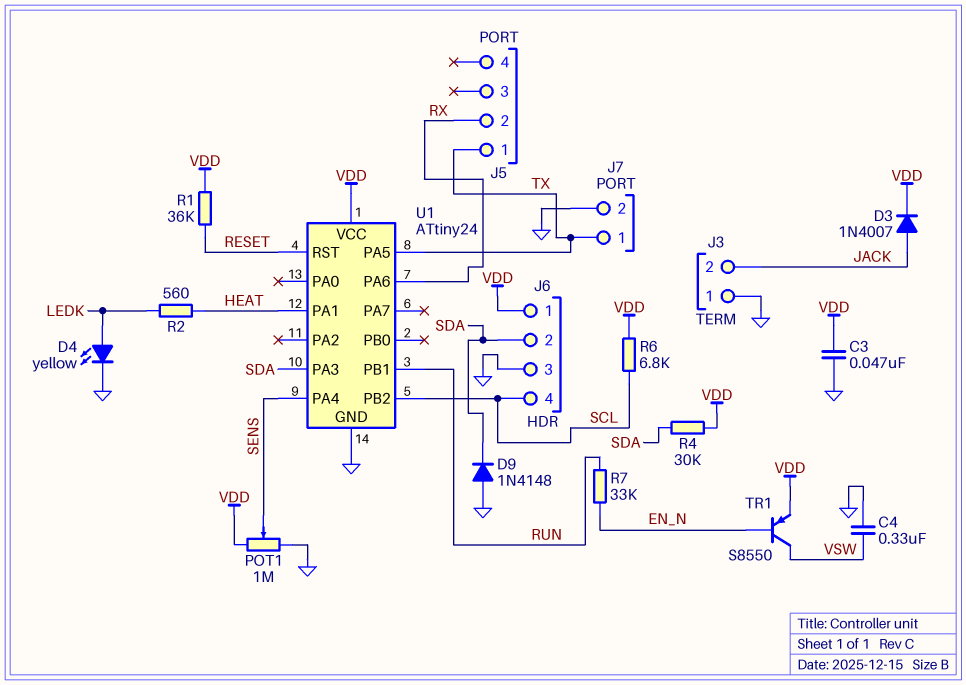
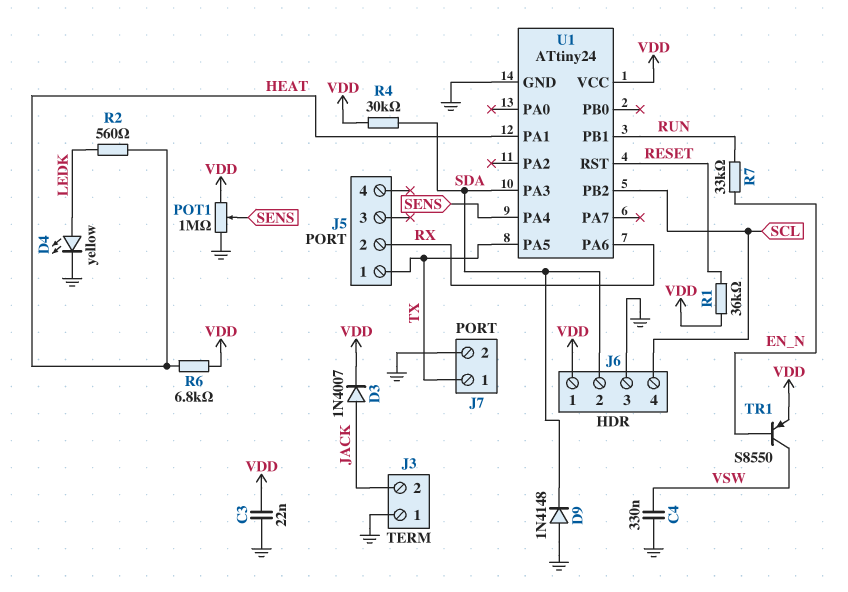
C3: 47nF (GND, VDD) -> 22nF (GND, VDD)
R6: 6.8k (SCL, VDD) -> 6.8k (HEAT, VDD)

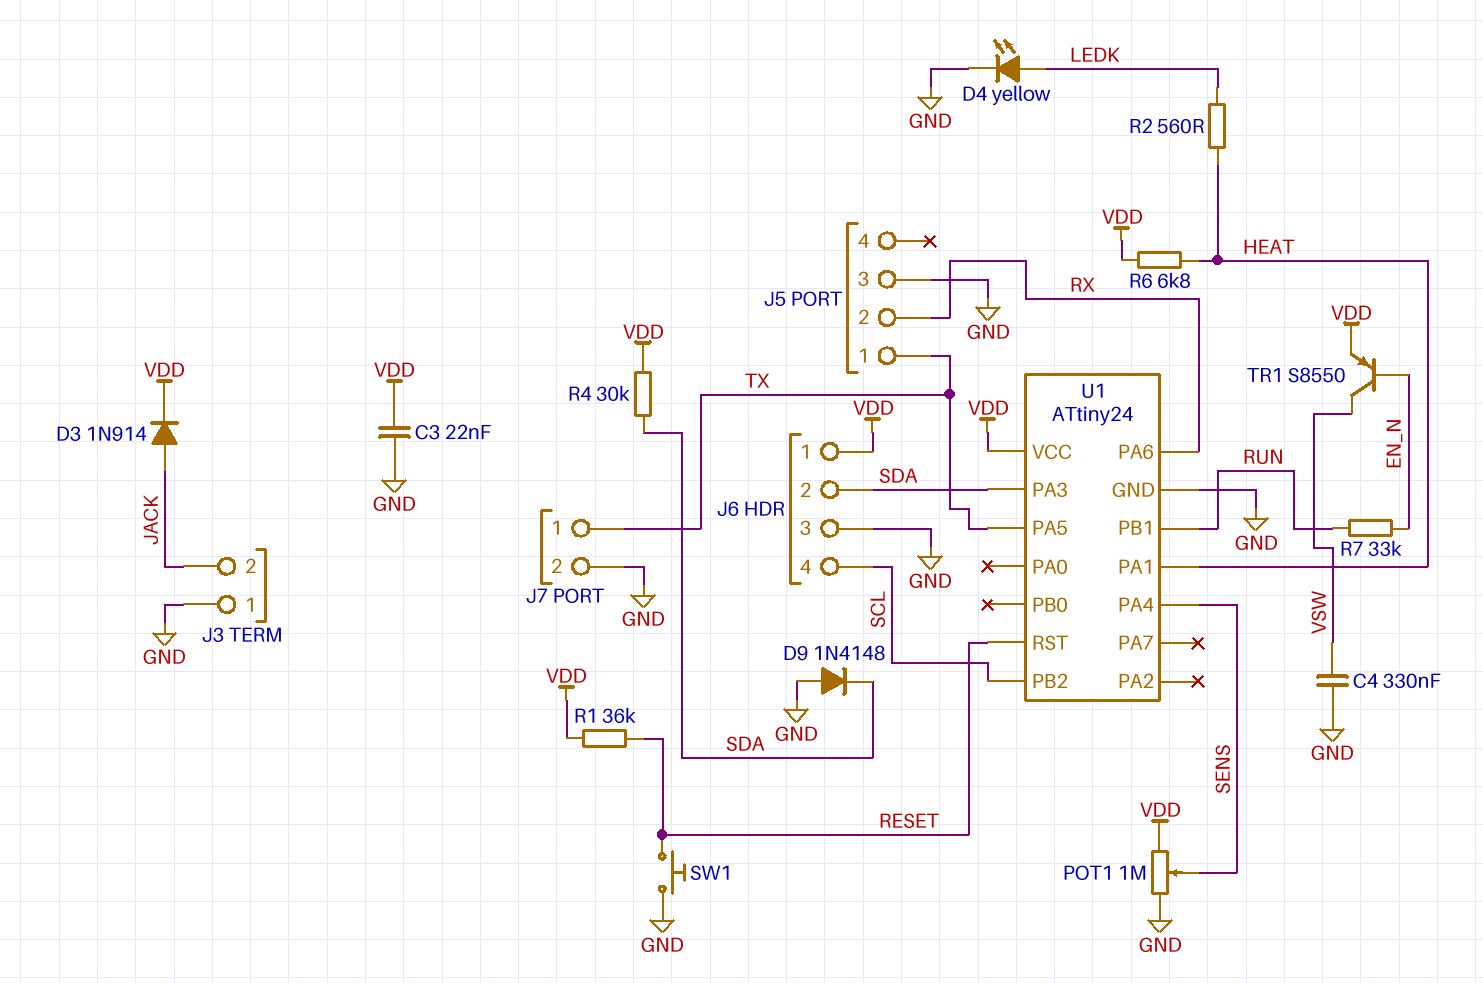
D3: diode 1N4007 (A JACK, K VDD) -> diode 1N914 (A JACK, K VDD)
J5 pin 3: none -> GND
SW1: none -> button (GND, RESET)

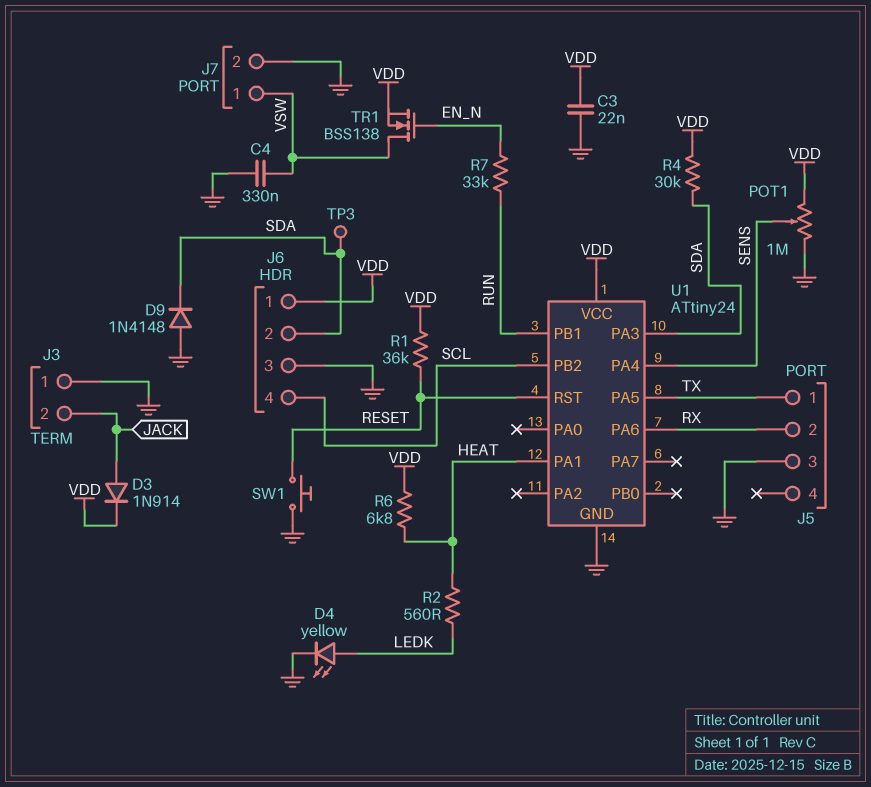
J7 pin 1: TX -> VSW
TP3: none -> test point (SDA)
TR1: PNP S8550 (B EN_N, C VSW, E VDD) -> NMOS BSS138 (G EN_N, D VSW, S VDD)

